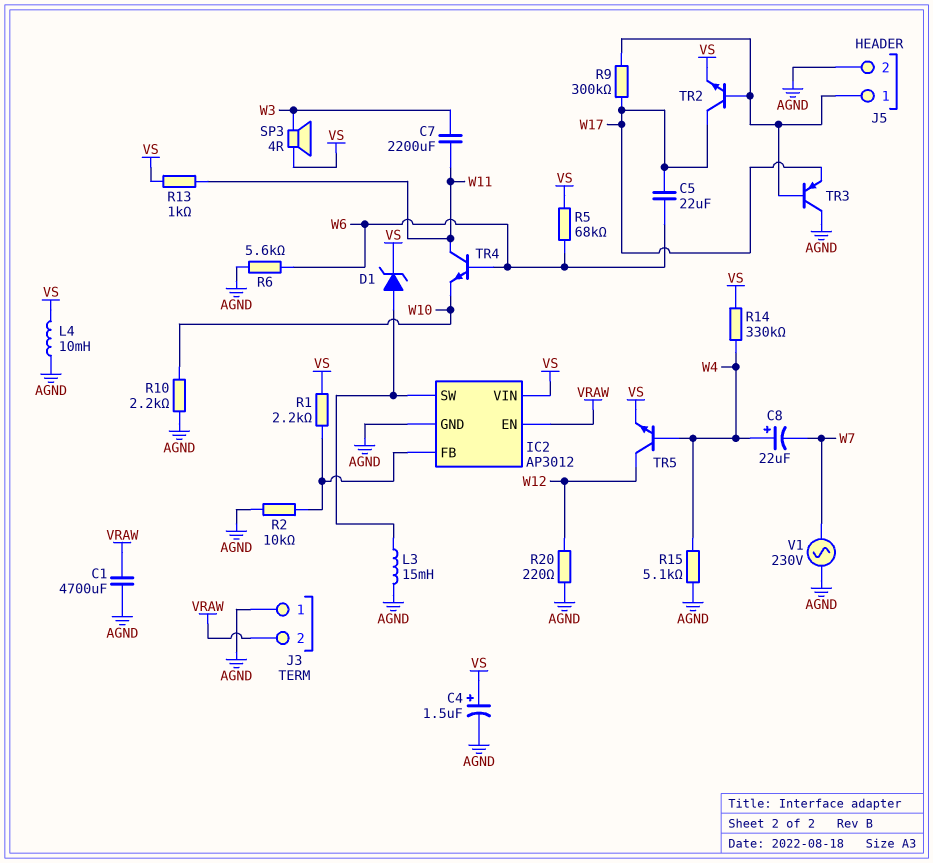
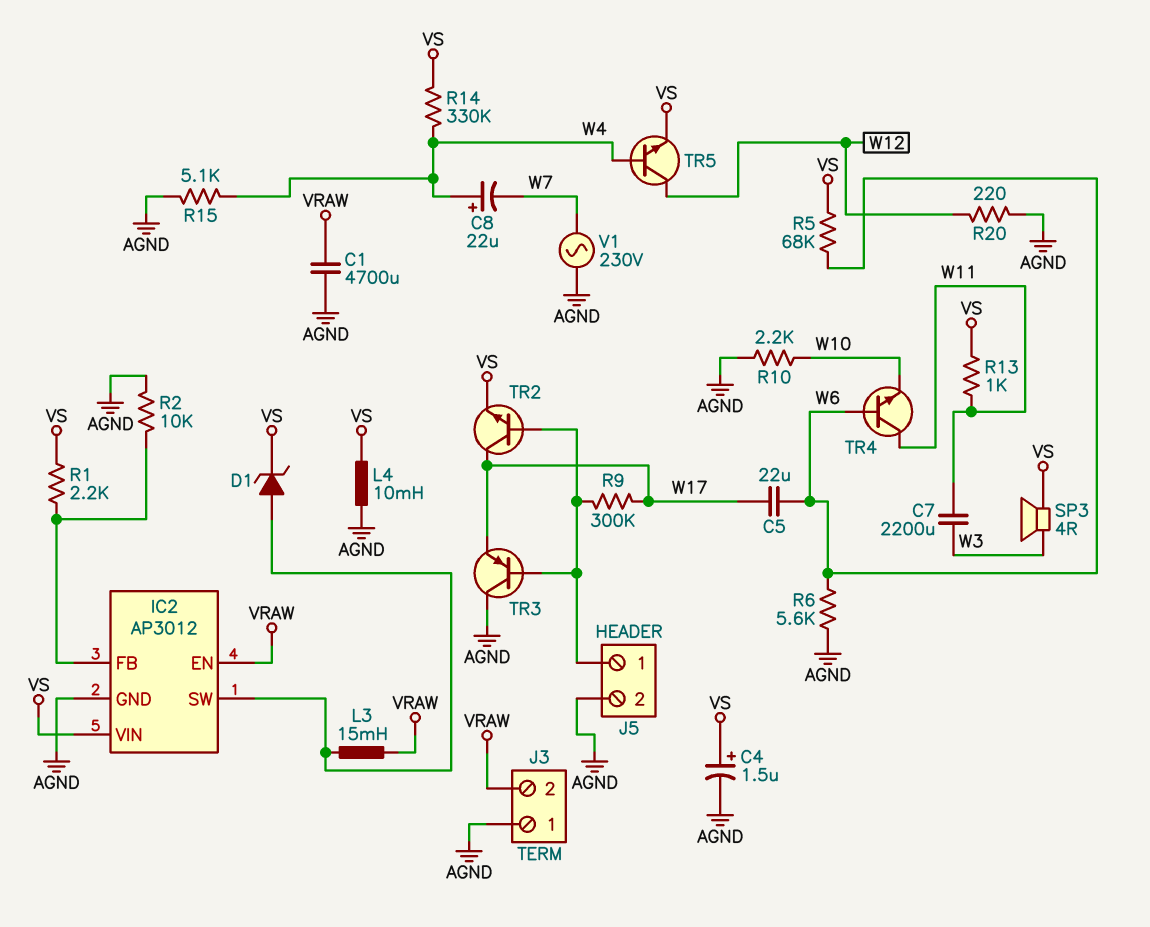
L3: 15mH (AGND, IC2/SW) -> 15mH (IC2/SW, VRAW)

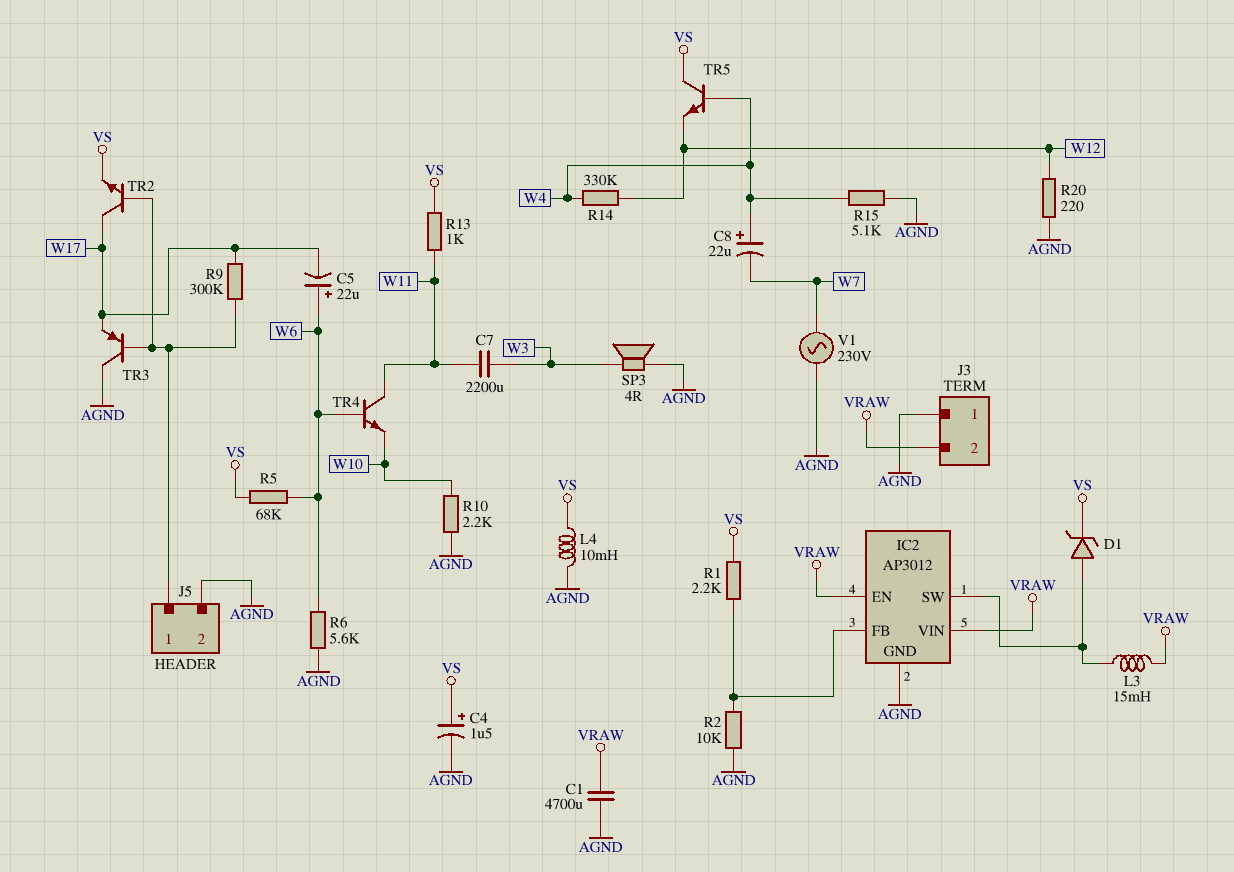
C5: 22uF (W6, W17) -> 22uF (plus W6, minus W17)
IC2 pin VIN: VS -> VRAW
R14: 330k (VS, W4) -> 330k (W4, W12)
SP3: speaker 4R (VS, W3) -> speaker 4R (AGND, W3)
TR5: NPN (B W4, C W12, E VS) -> NPN (B W4, C VS, E W12)

